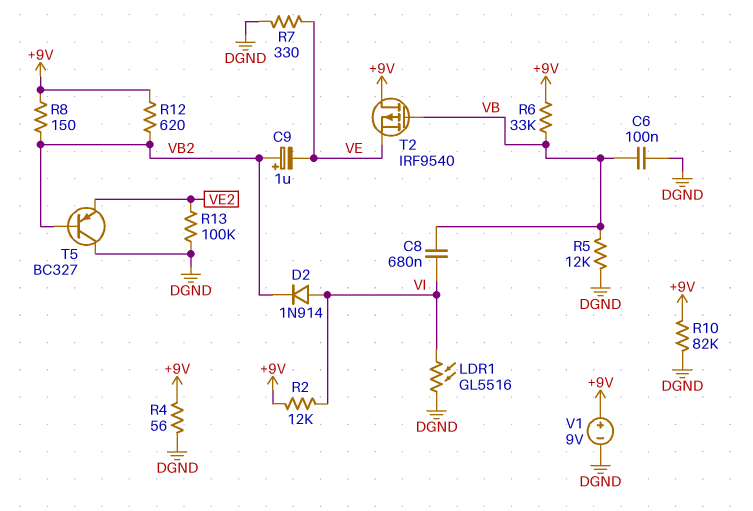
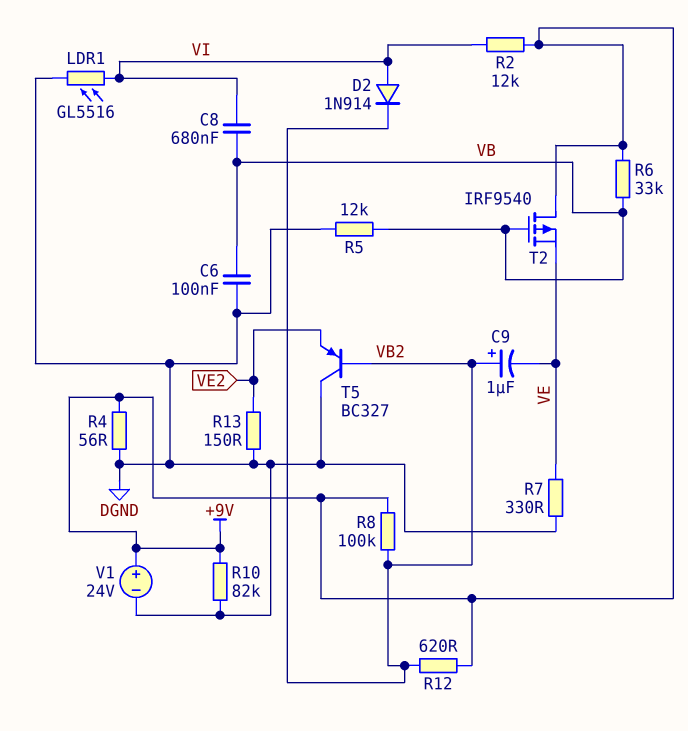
R8: 150 (+9V, VB2) -> 100k (+9V, VB2)
R13: 100k (DGND, VE2) -> 150 (DGND, VE2)
V1: 9V (plus +9V, minus DGND) -> 24V (plus +9V, minus DGND)

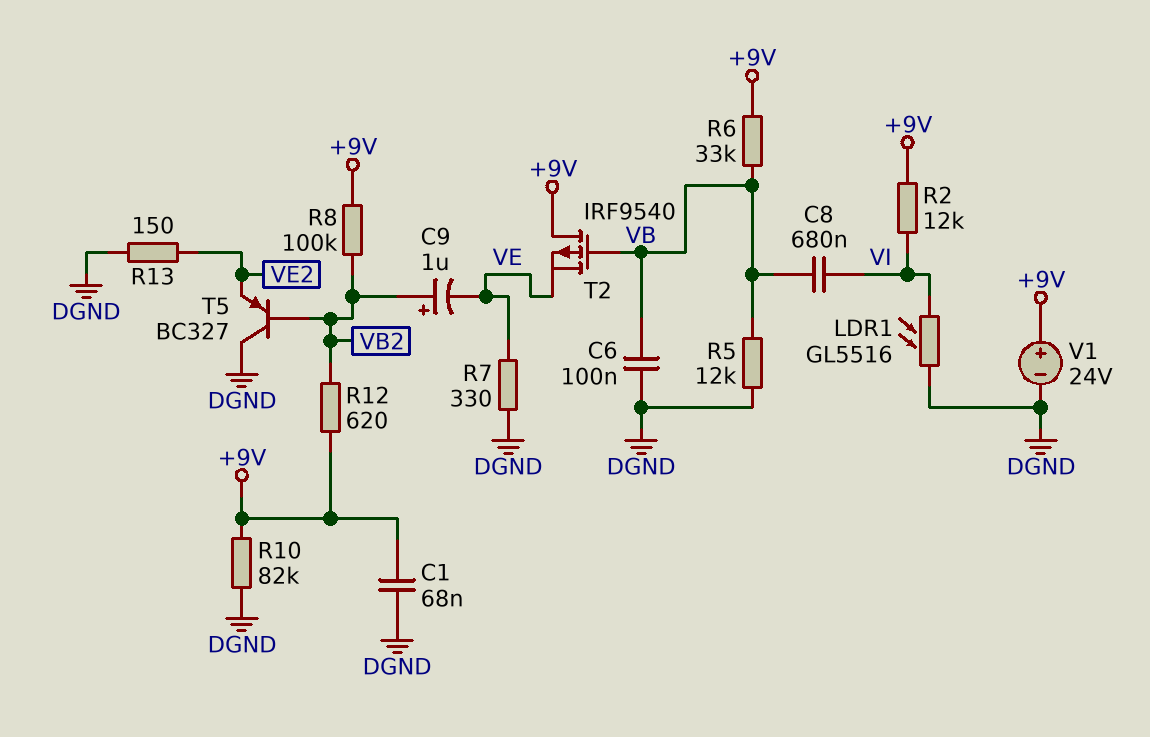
C1: none -> 68nF (+9V, DGND)
D2: diode 1N914 (A VI, K VB2) -> none
R4: 56 (+9V, DGND) -> none

